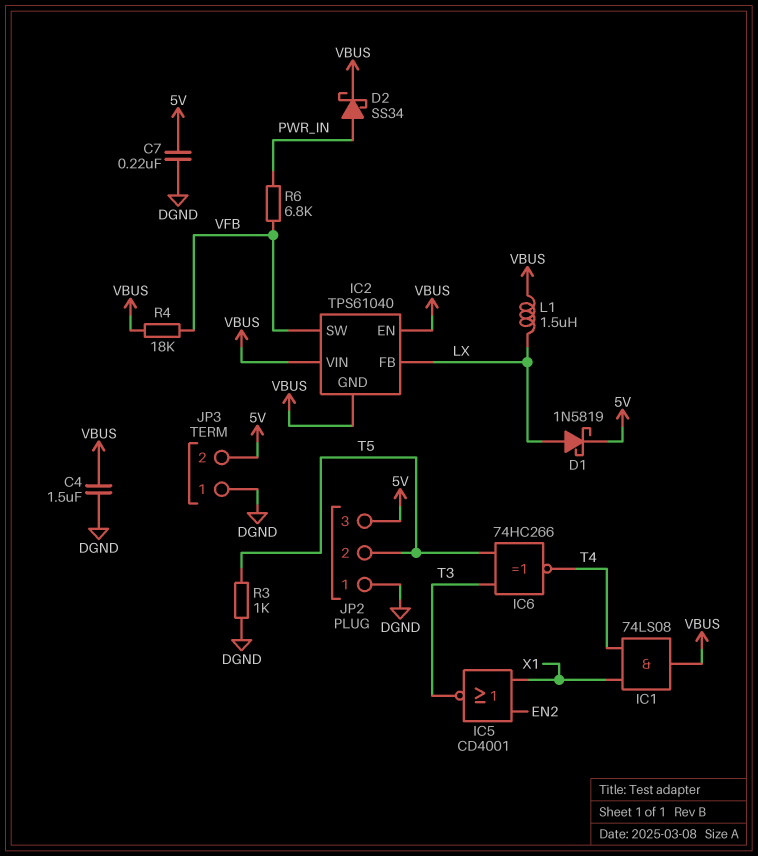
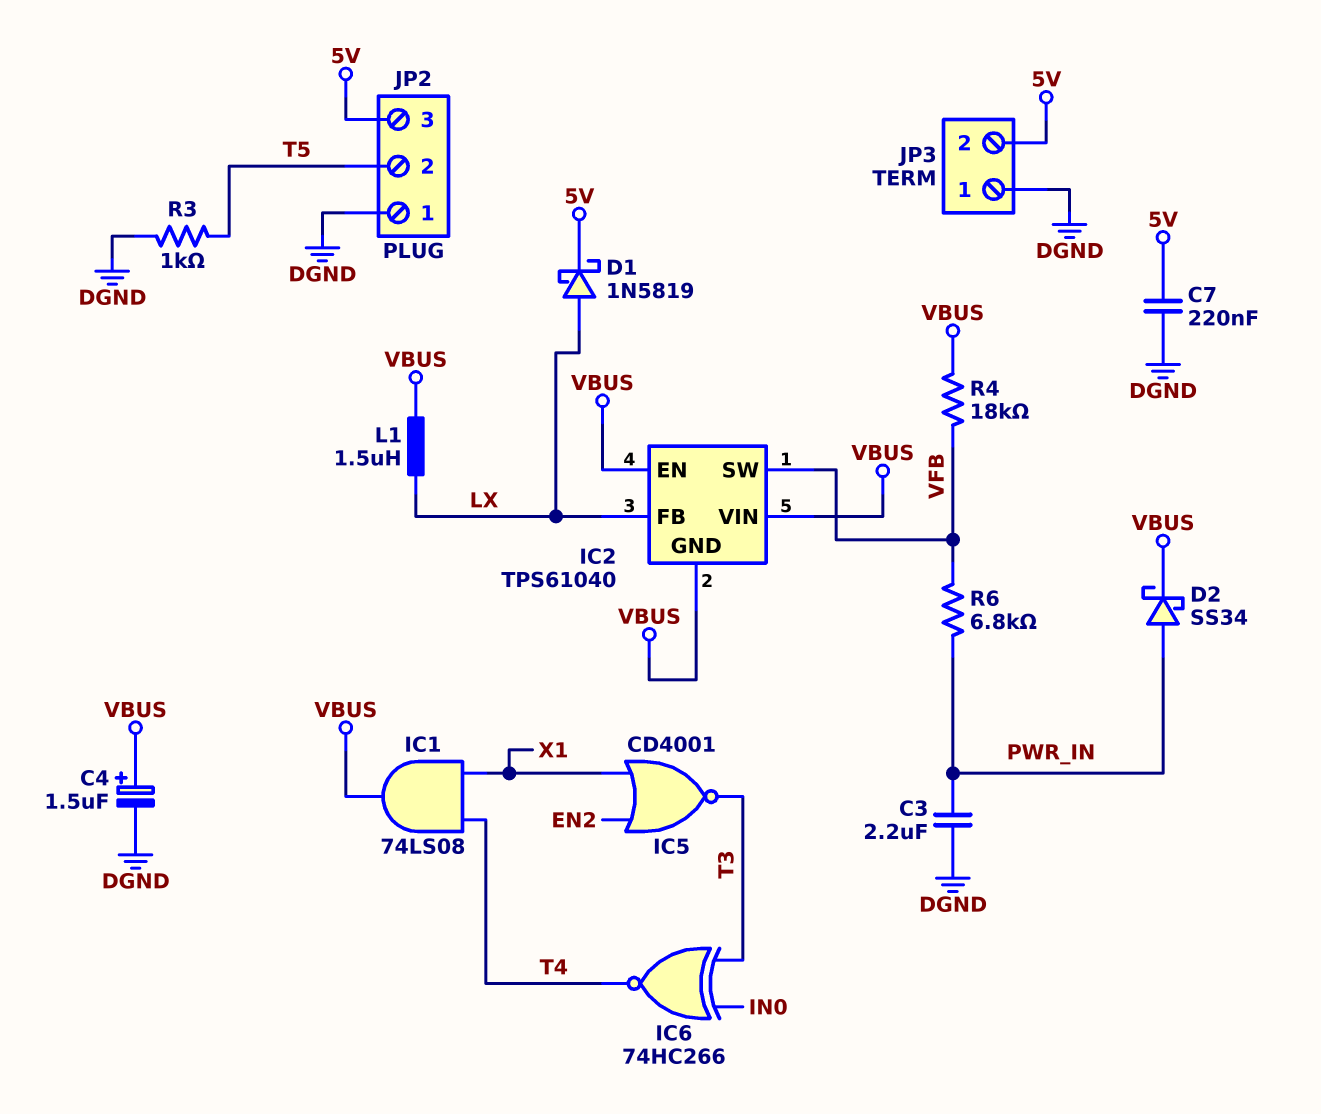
C3: none -> 2.2uF (DGND, PWR_IN)
C4: 1.5uF (DGND, VBUS) -> 1.5uF (plus VBUS, minus DGND)
IC6: XNOR 74HC266 (in T3, in T5, out T4) -> XNOR 74HC266 (in IN0, in T3, out T4)

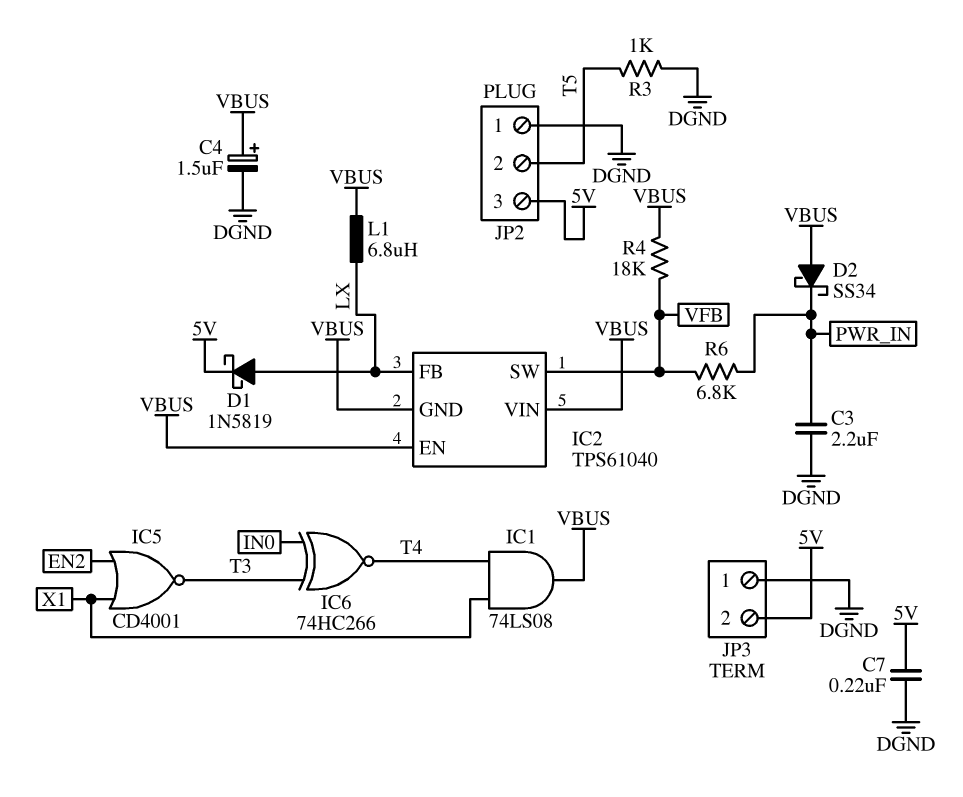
D2: schottky SS34 (A PWR_IN, K VBUS) -> schottky SS34 (A VBUS, K PWR_IN)
L1: 1.5uH (LX, VBUS) -> 6.8uH (LX, VBUS)

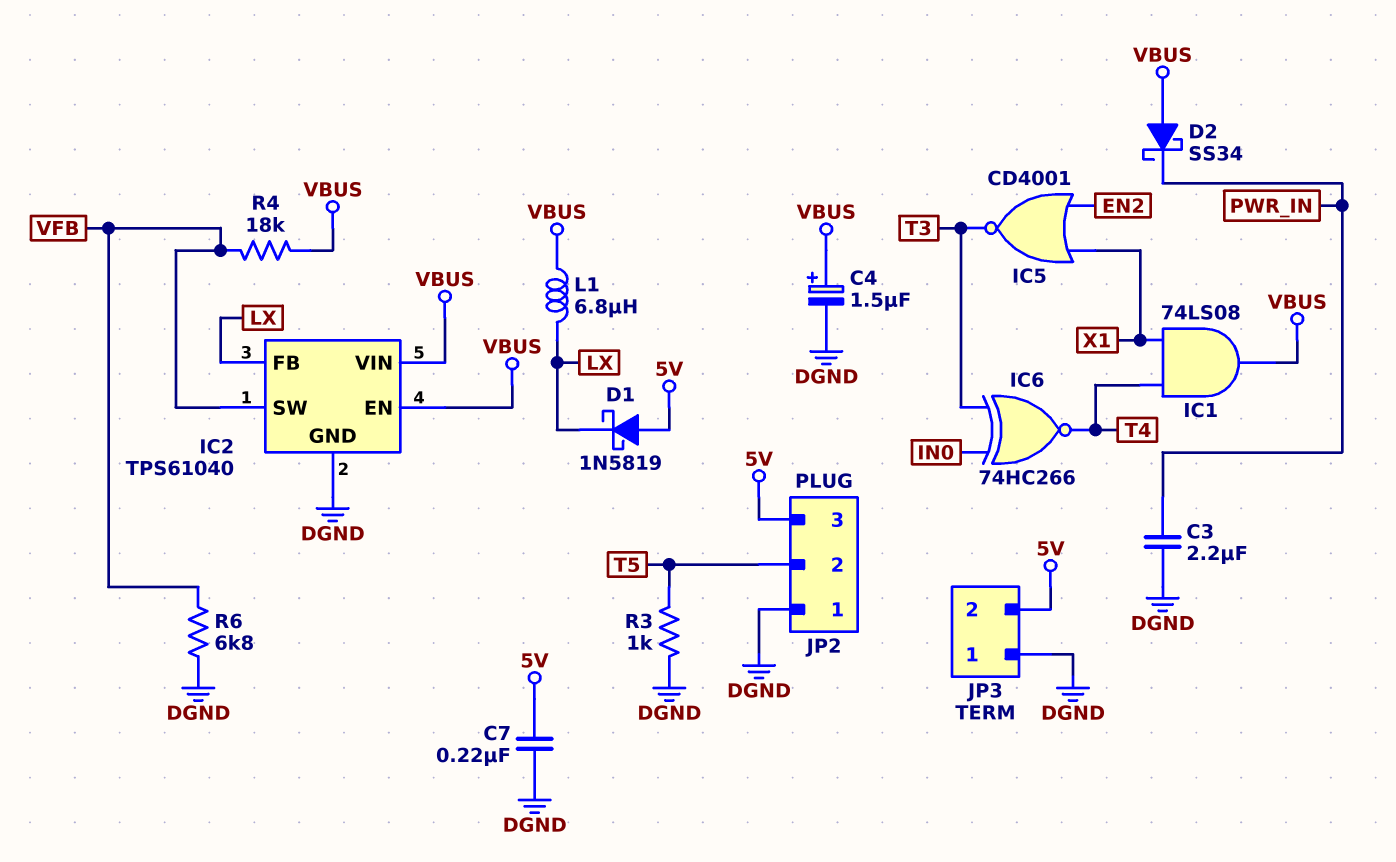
D1: schottky 1N5819 (A LX, K 5V) -> schottky 1N5819 (A 5V, K LX)
IC2 pin GND: VBUS -> DGND
R6: 6.8k (PWR_IN, VFB) -> 6.8k (DGND, VFB)

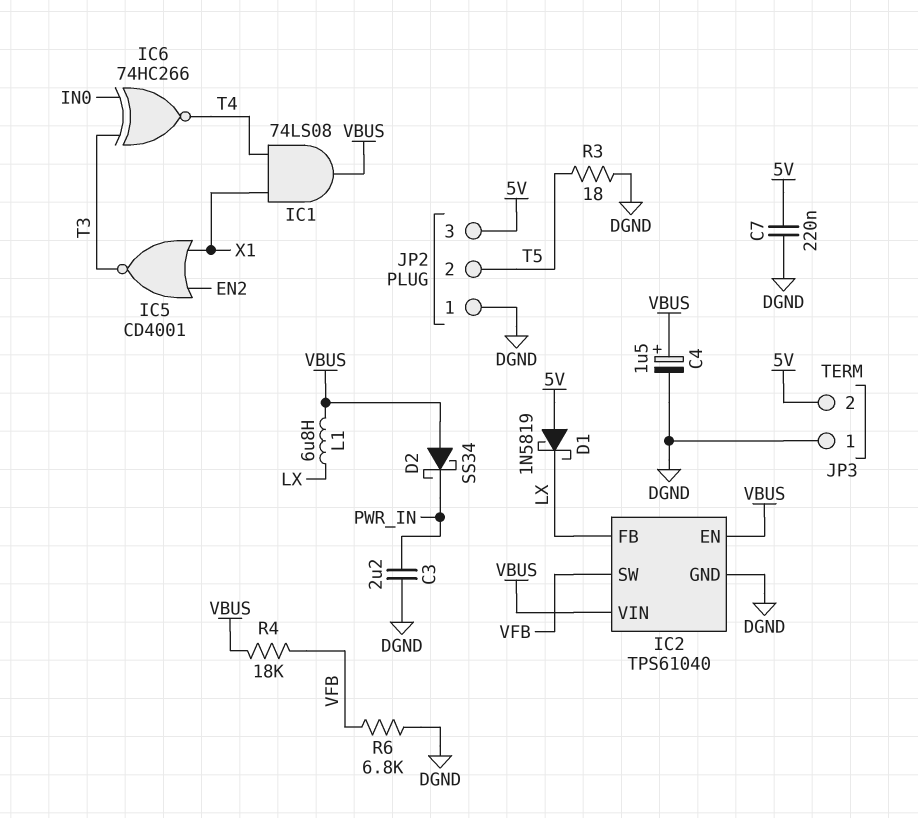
R3: 1k (DGND, T5) -> 18 (DGND, T5)

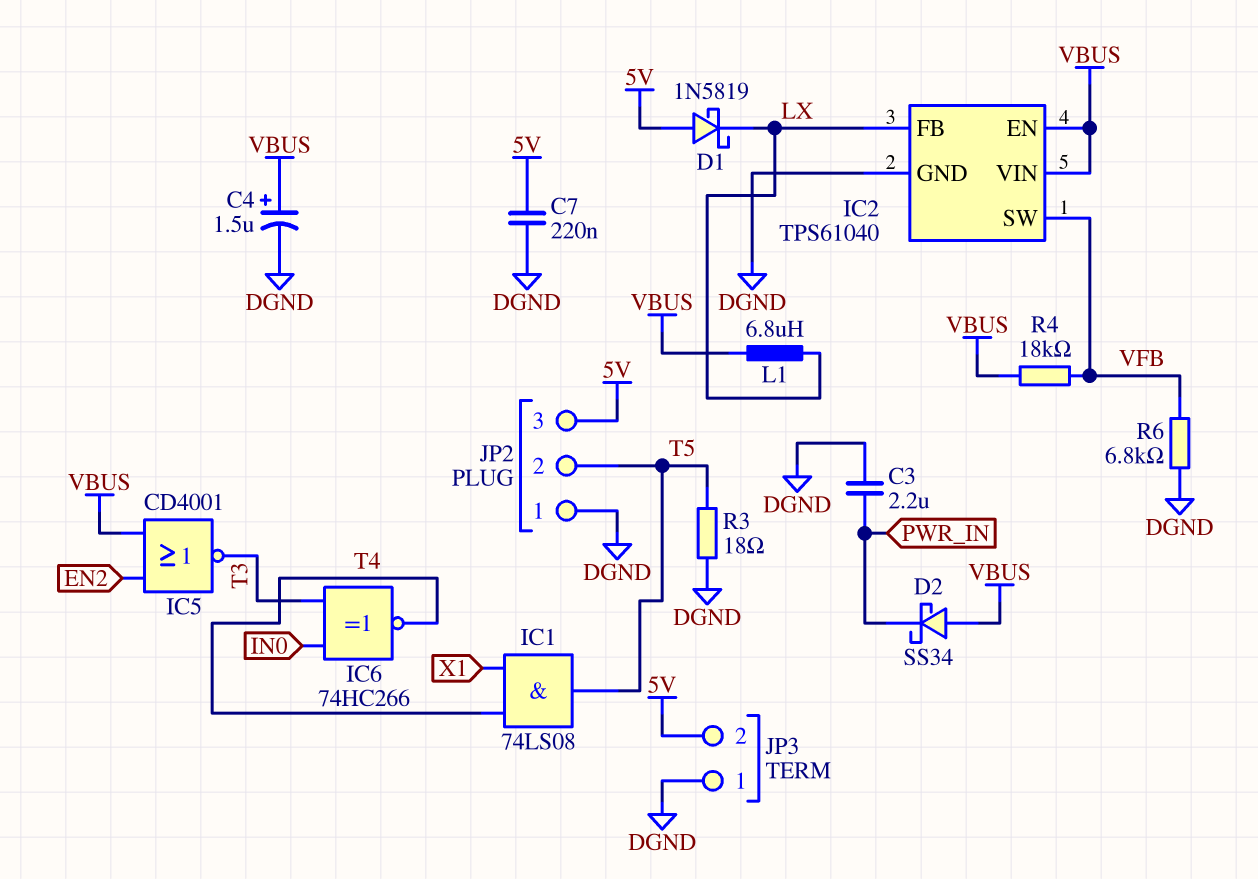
IC1: AND 74LS08 (in T4, in X1, out VBUS) -> AND 74LS08 (in T4, in X1, out T5)
IC5: NOR CD4001 (in EN2, in X1, out T3) -> NOR CD4001 (in EN2, in VBUS, out T3)

